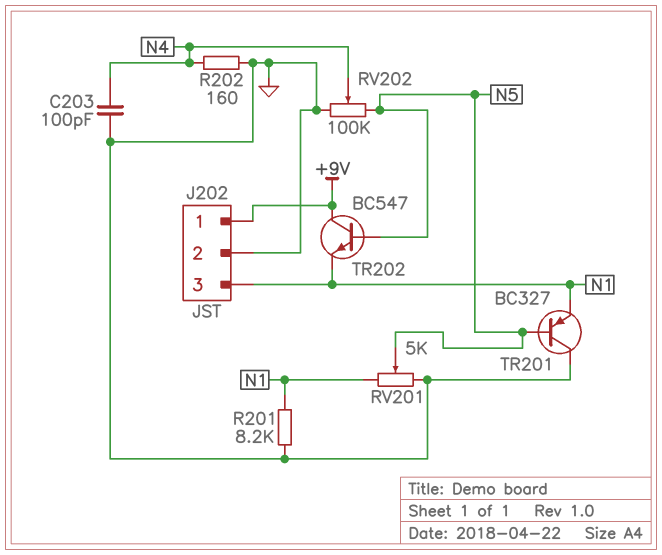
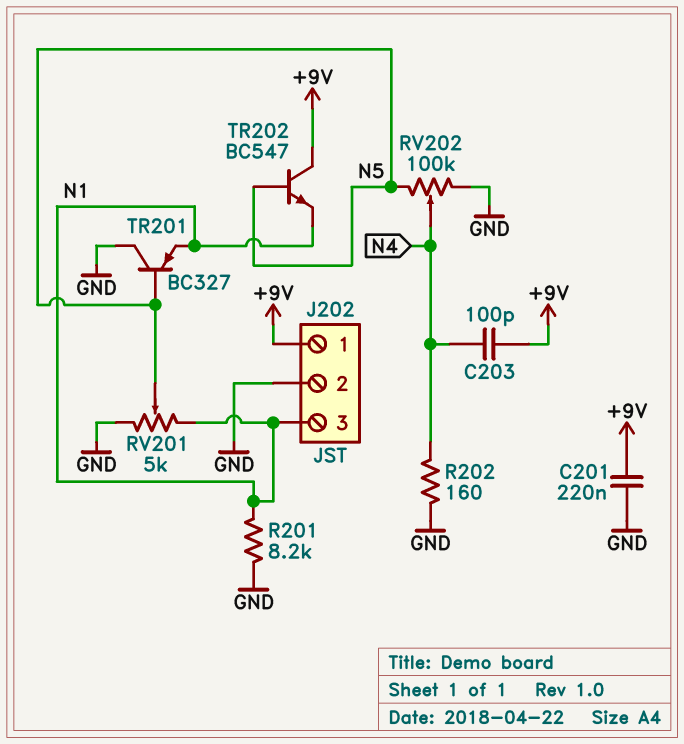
C201: none -> 220nF (+9V, GND)
C203: 100pF (GND, N4) -> 100pF (+9V, N4)

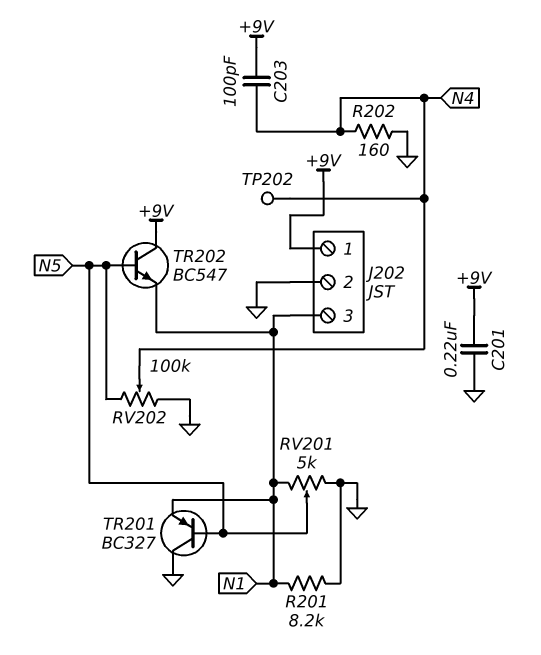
TP202: none -> test point (N4)

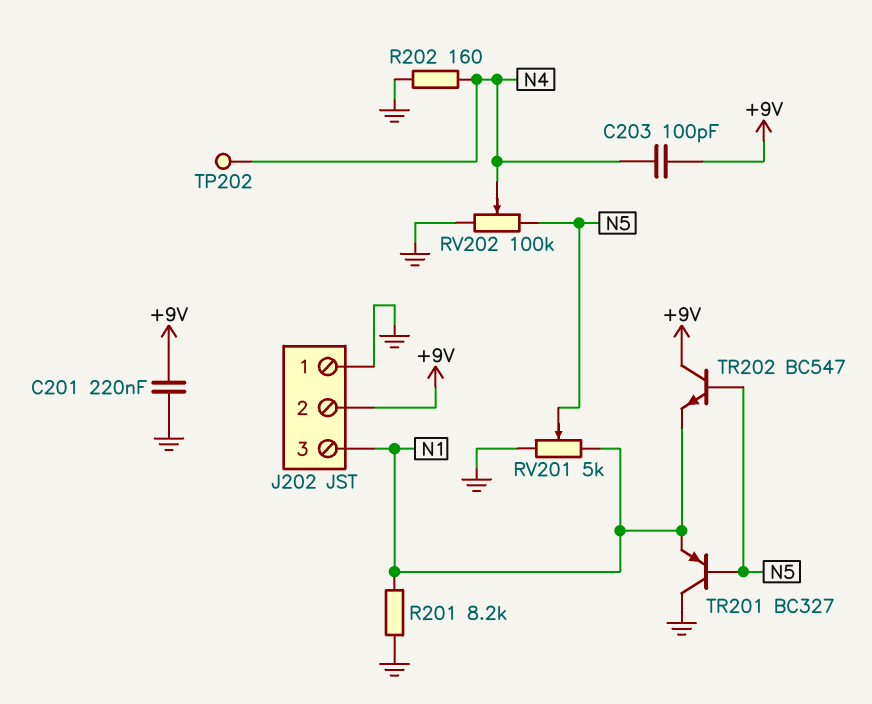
J202 pin 1: +9V -> GND
J202 pin 2: GND -> +9V

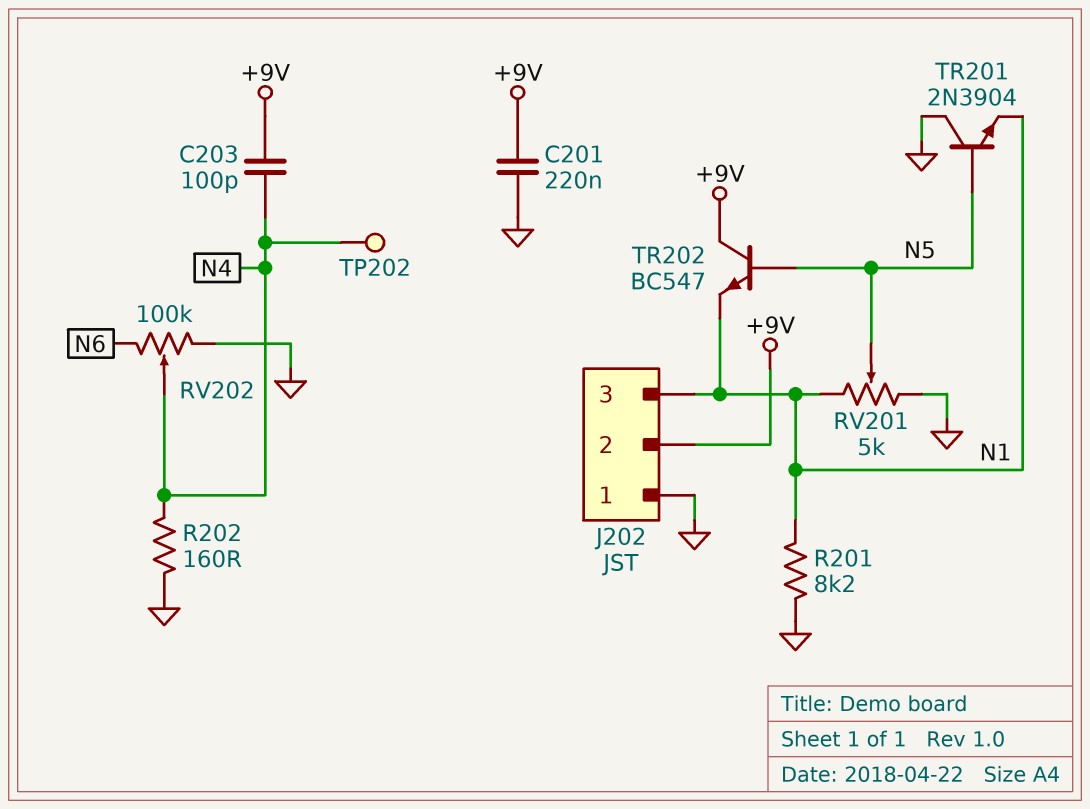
RV202: 100k (GND, N5, wiper N4) -> 100k (GND, N6, wiper N4)
TR201: PNP BC327 (B N5, C GND, E N1) -> NPN 2N3904 (B N5, C GND, E N1)

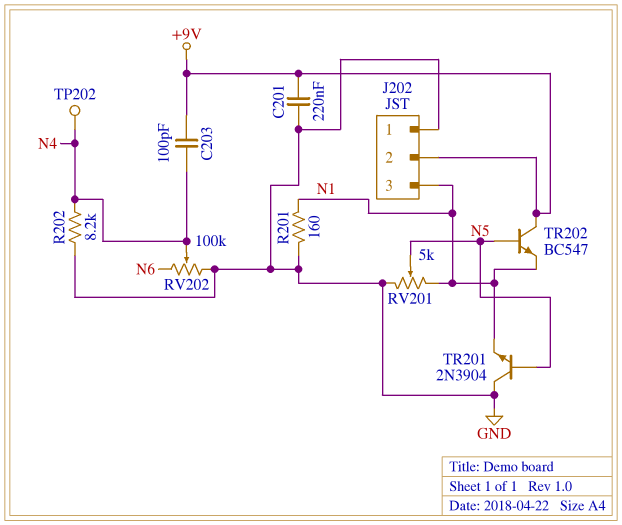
R201: 8.2k (GND, N1) -> 160 (GND, N1)
R202: 160 (GND, N4) -> 8.2k (GND, N4)

